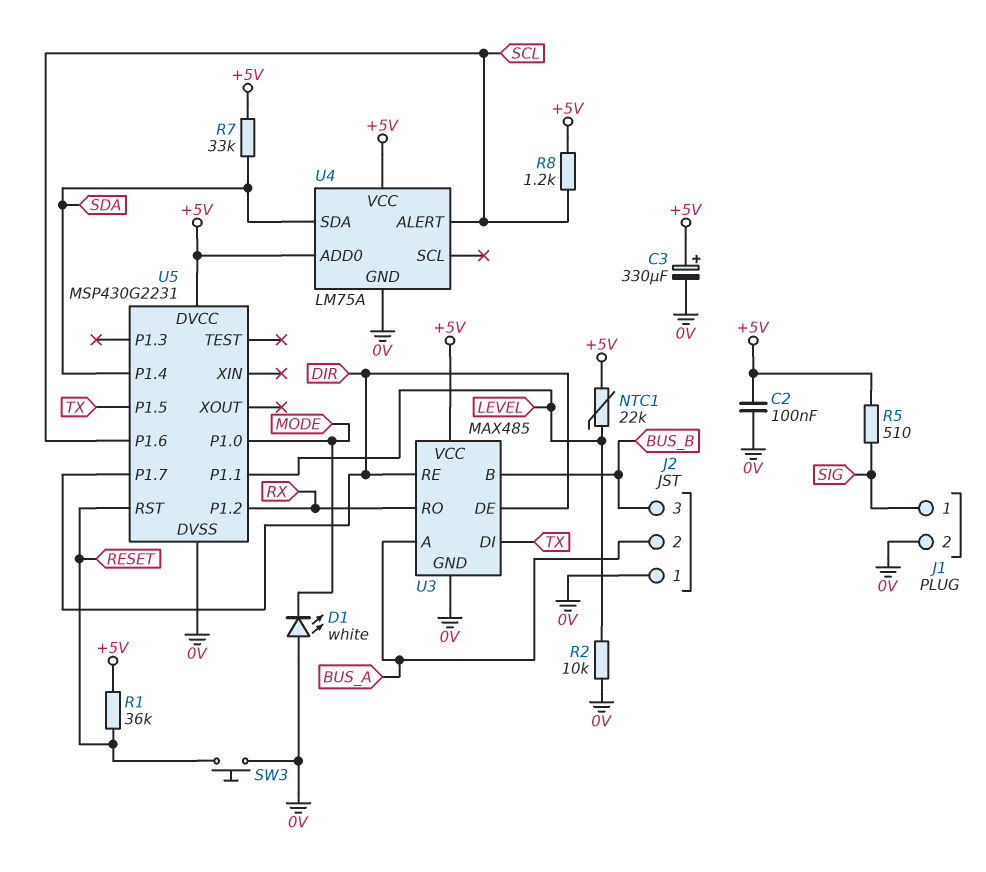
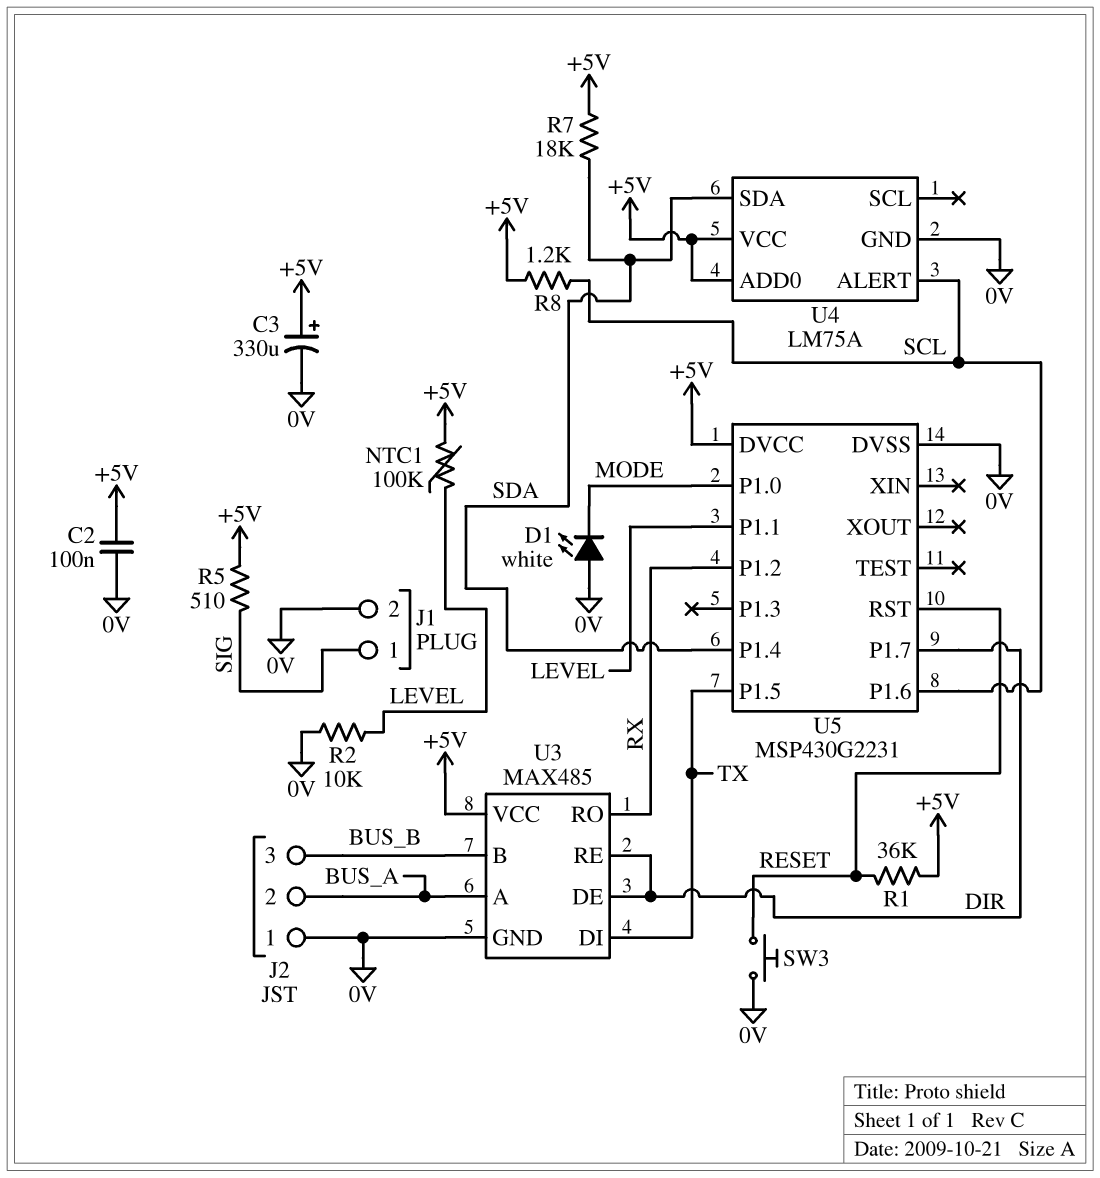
NTC1: 22k (+5V, LEVEL) -> 100k (+5V, LEVEL)
R7: 33k (+5V, SDA) -> 18k (+5V, SDA)

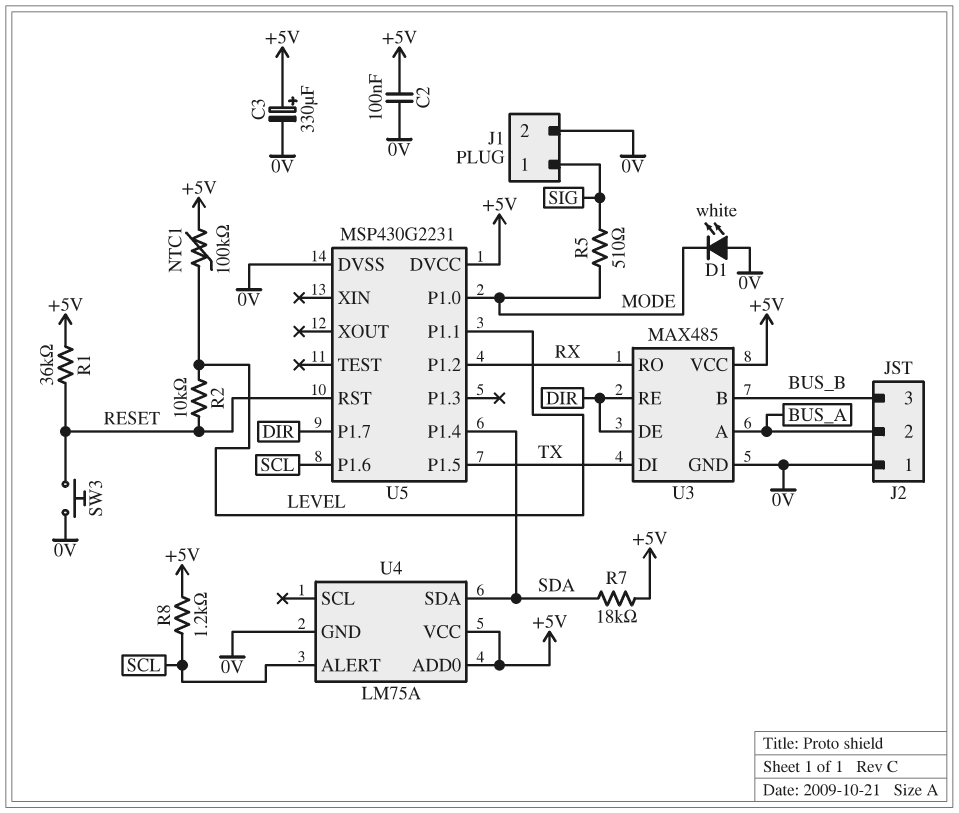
R2: 10k (0V, LEVEL) -> 10k (LEVEL, RESET)
R5: 510 (+5V, SIG) -> 510 (MODE, SIG)

